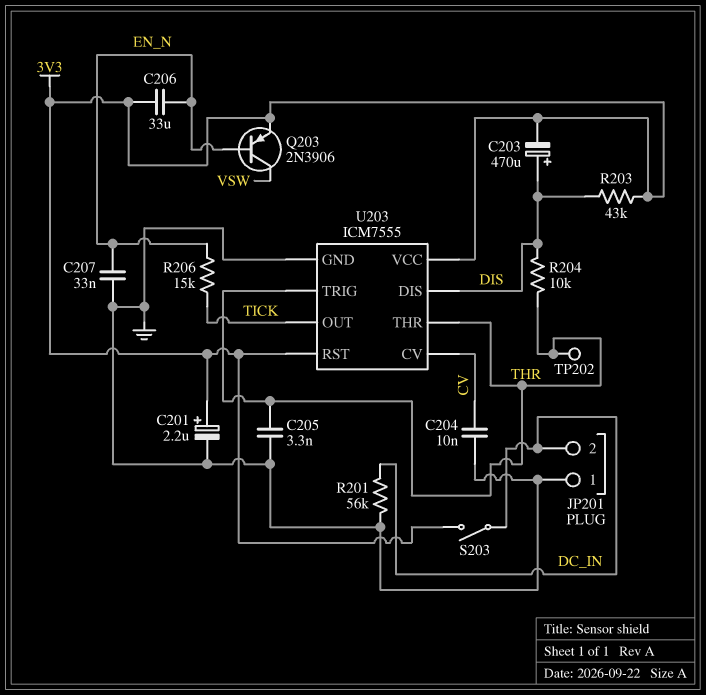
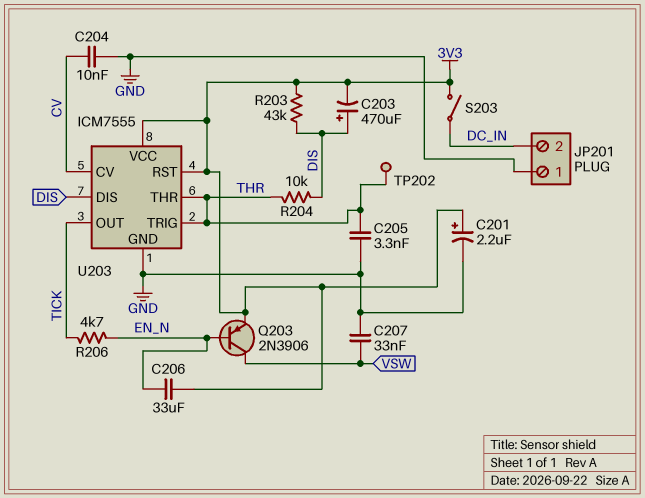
C207: 33nF (EN_N, GND) -> 33nF (GND, VSW)
R201: 56k (DC_IN, GND) -> none
R206: 15k (EN_N, TICK) -> 4.7k (EN_N, TICK)

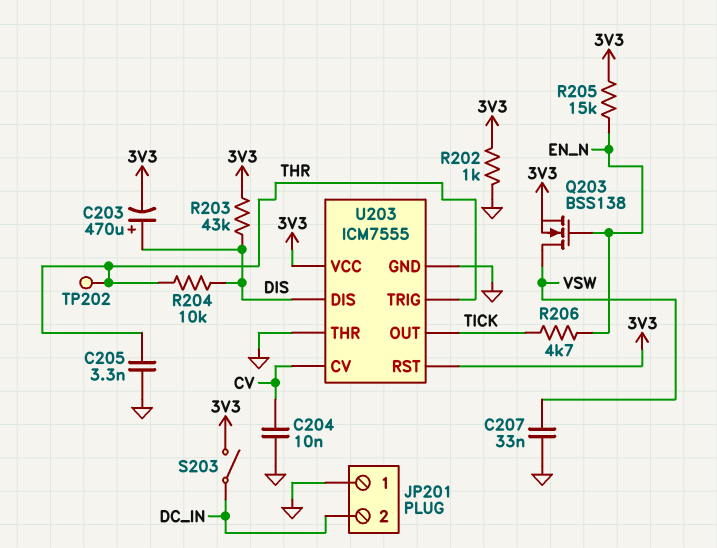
C201: 2.2uF (plus 3V3, minus GND) -> none
C206: 33uF (3V3, EN_N) -> none
Q203: PNP 2N3906 (B EN_N, C VSW, E 3V3) -> NMOS BSS138 (G EN_N, D VSW, S 3V3)
R202: none -> 1k (3V3, GND)
R205: none -> 15k (3V3, EN_N)
U203 pin THR: THR -> GND

